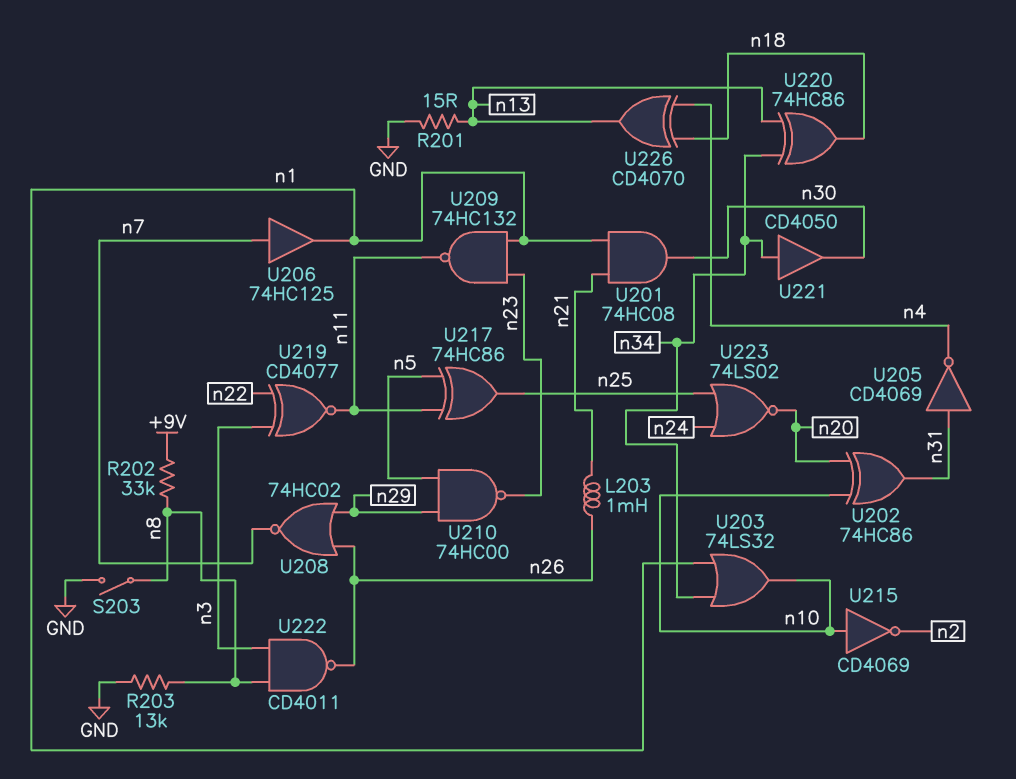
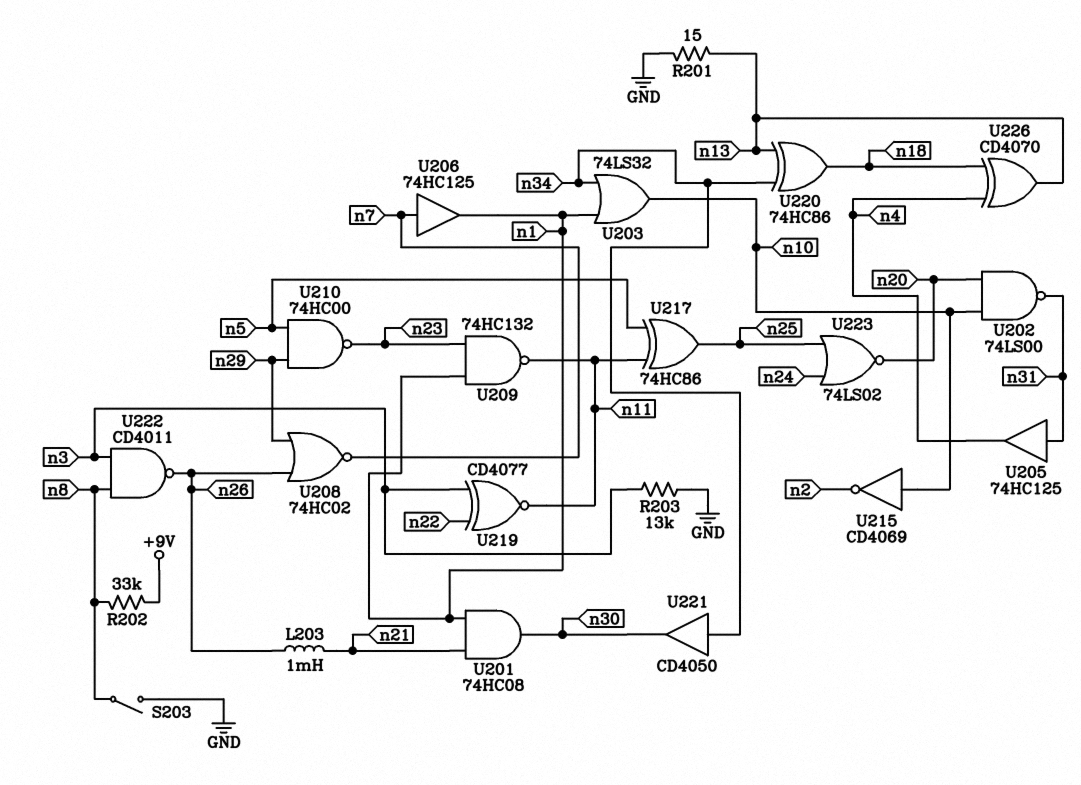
R203: 13k (GND, n8) -> 13k (GND, n3)
U202: XOR 74HC86 (in n10, in n20, out n31) -> NAND 74LS00 (in n10, in n20, out n31)
U205: NOT CD4069 (in n31, out n4) -> buffer 74HC125 (in n31, out n4)

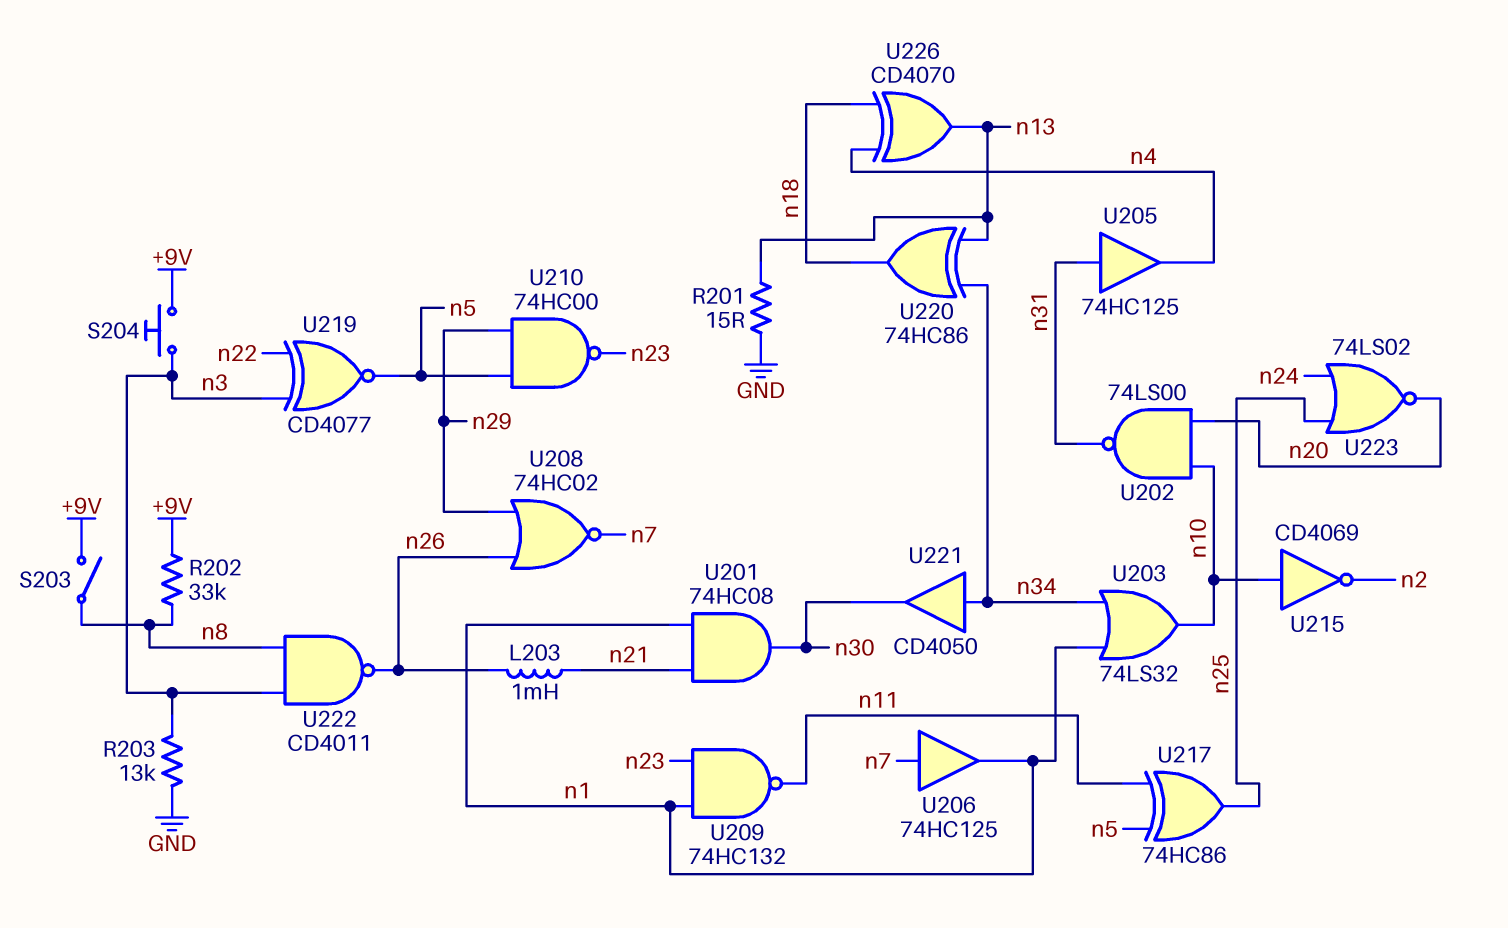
S203: switch (GND, n8) -> switch (+9V, n8)
S204: none -> button (+9V, n3)
U219: XNOR CD4077 (in n3, in n22, out n11) -> XNOR CD4077 (in n3, in n22, out n5)

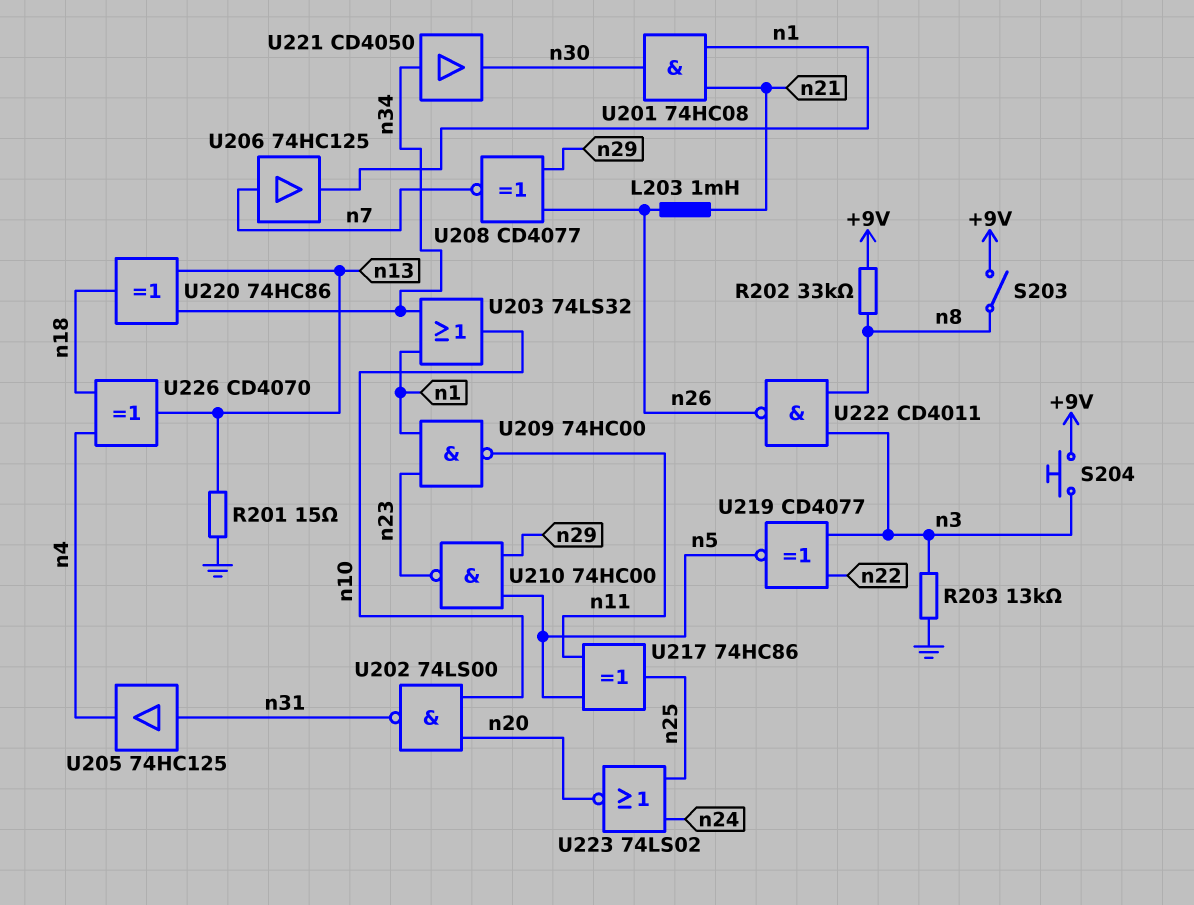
U208: NOR 74HC02 (in n26, in n29, out n7) -> XNOR CD4077 (in n26, in n29, out n7)
U209: NAND 74HC132 (in n1, in n23, out n11) -> NAND 74HC00 (in n1, in n23, out n11)
U215: NOT CD4069 (in n10, out n2) -> none

